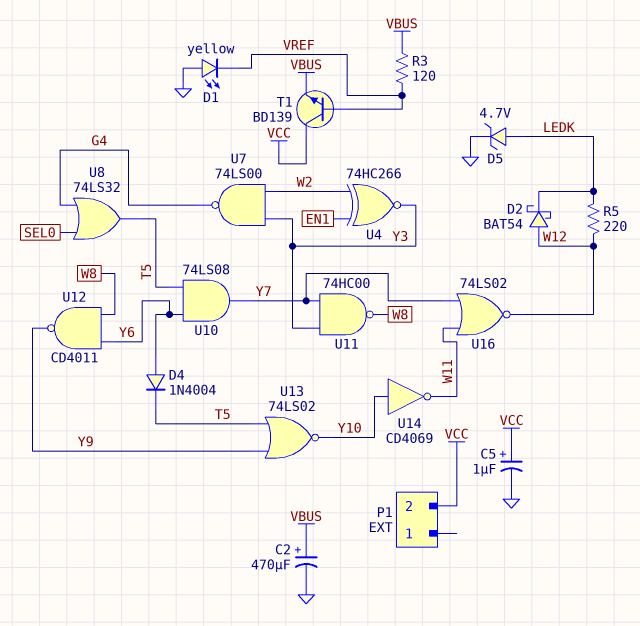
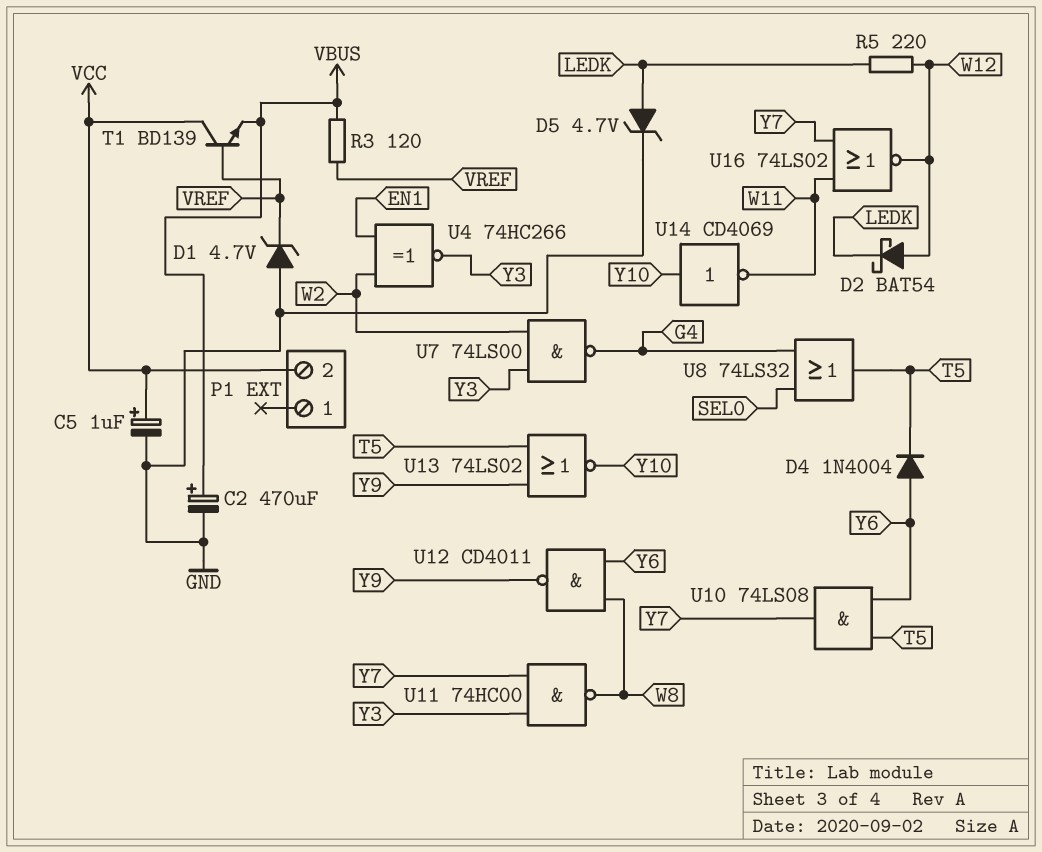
D1: LED yellow (A GND, K VREF) -> zener 4.7V (A GND, K VREF)

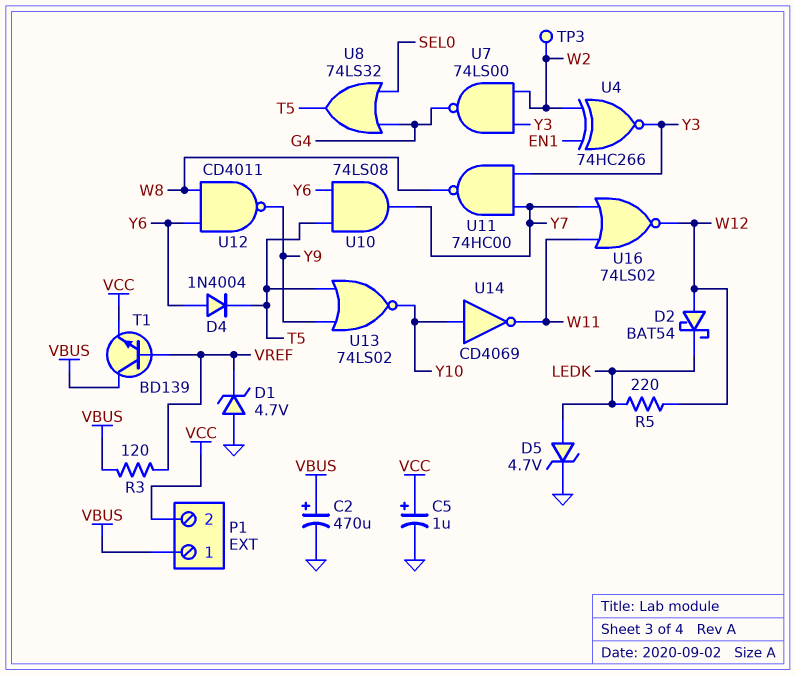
P1 pin 1: none -> VBUS
T1: NPN BD139 (B VREF, C VCC, E VBUS) -> NPN BD139 (B VREF, C VBUS, E VCC)
TP3: none -> test point (W2)

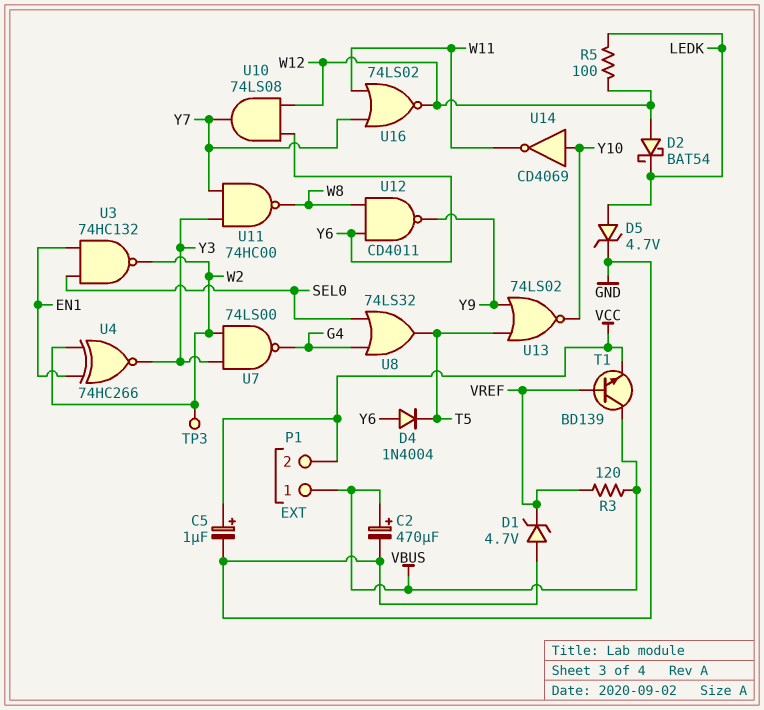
R5: 220 (LEDK, W12) -> 100 (LEDK, W12)
U3: none -> NAND 74HC132 (in EN1, in SEL0, out W2)
U10: AND 74LS08 (in T5, in Y6, out Y7) -> AND 74LS08 (in W12, in Y6, out Y7)

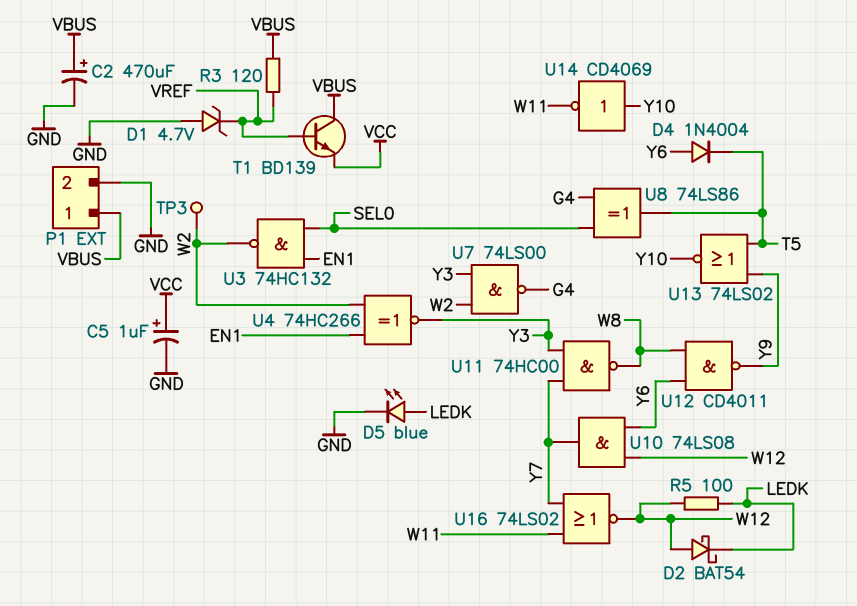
D5: zener 4.7V (A LEDK, K GND) -> LED blue (A LEDK, K GND)
P1 pin 2: VCC -> GND
U8: OR 74LS32 (in G4, in SEL0, out T5) -> XOR 74LS86 (in G4, in SEL0, out T5)

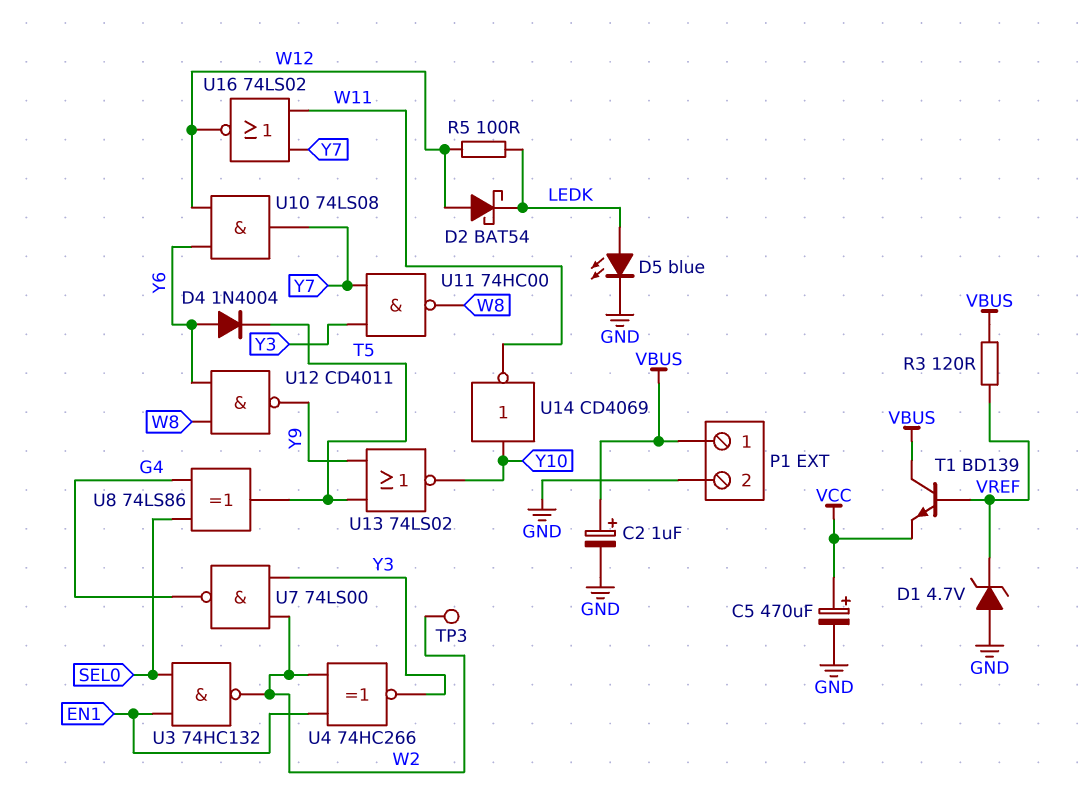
C2: 470uF (plus VBUS, minus GND) -> 1uF (plus VBUS, minus GND)
C5: 1uF (plus VCC, minus GND) -> 470uF (plus VCC, minus GND)

